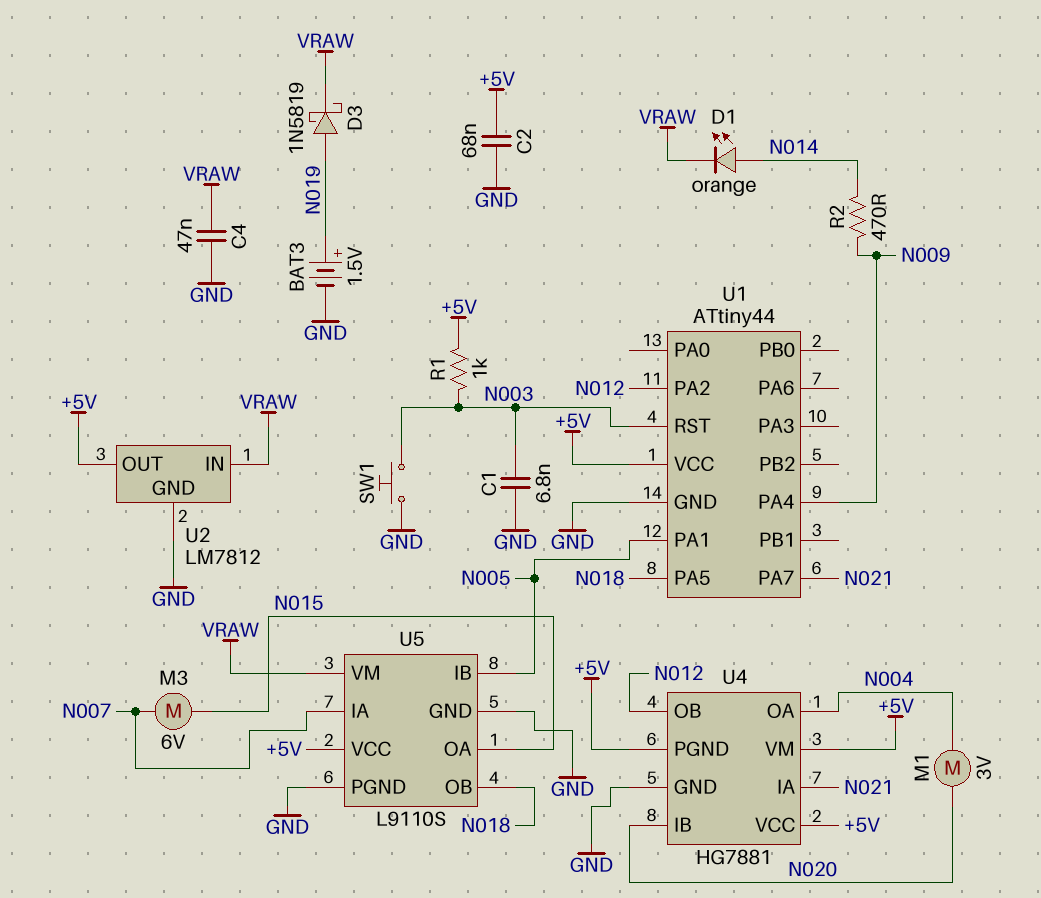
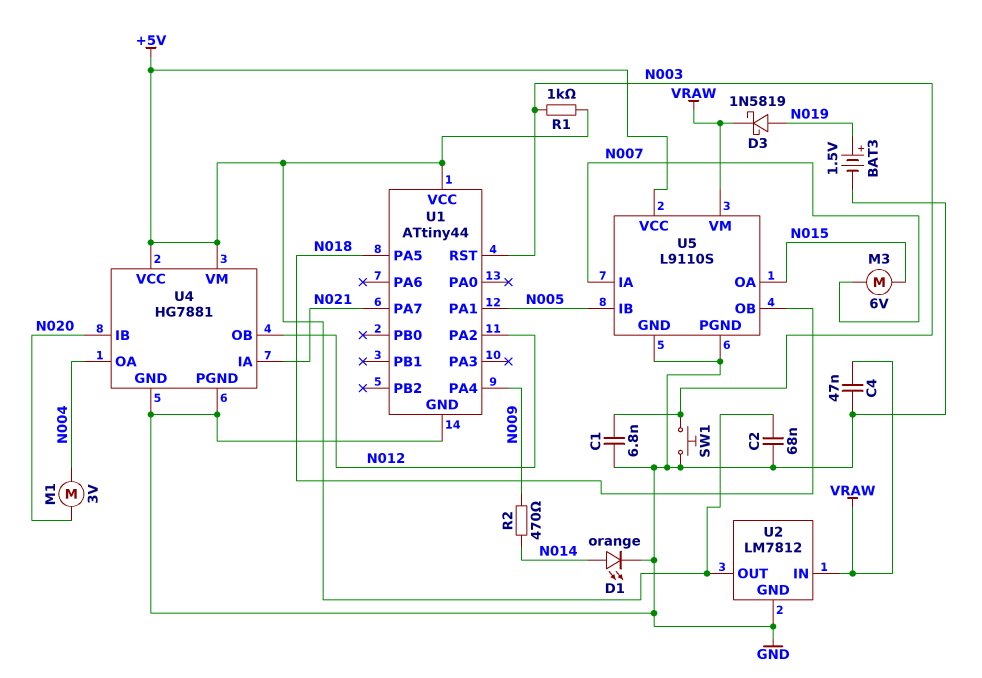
D1: LED orange (A N014, K VRAW) -> LED orange (A N014, K GND)
U4 pin PGND: +5V -> GND

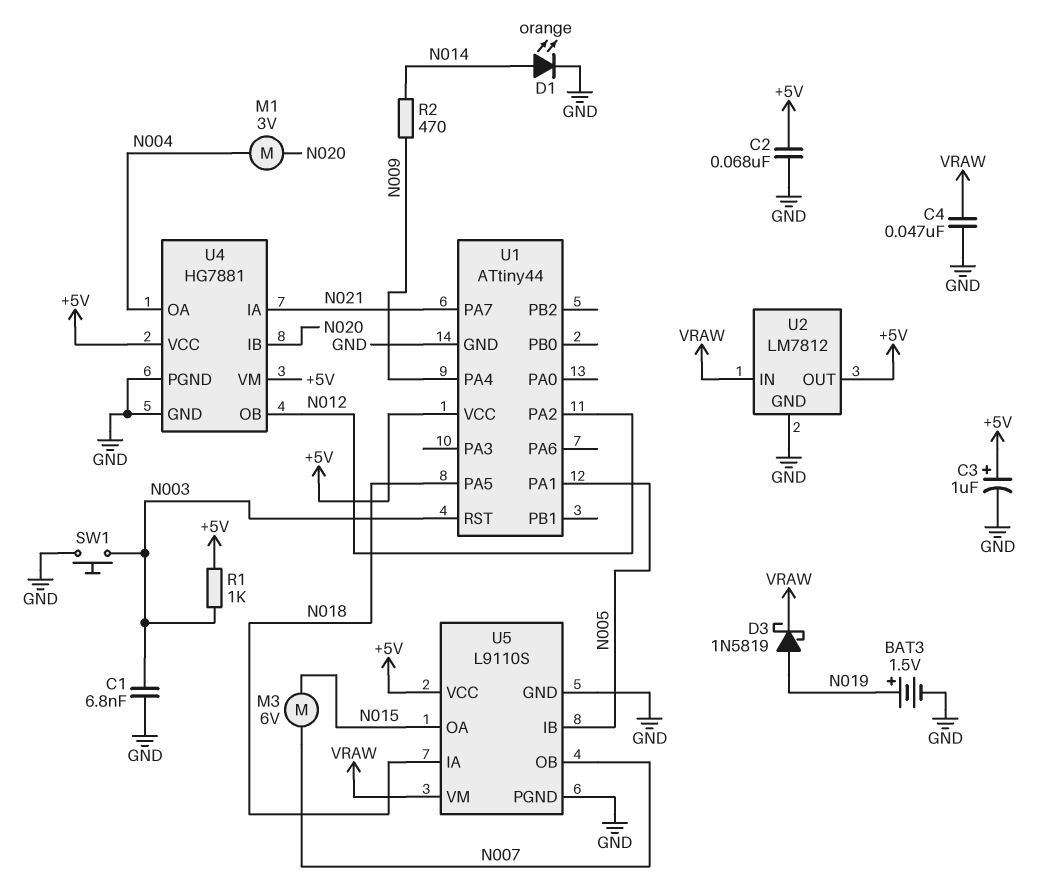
C3: none -> 1uF (plus +5V, minus GND)
U5 pin IA: N007 -> N018
U5 pin OB: N018 -> N007

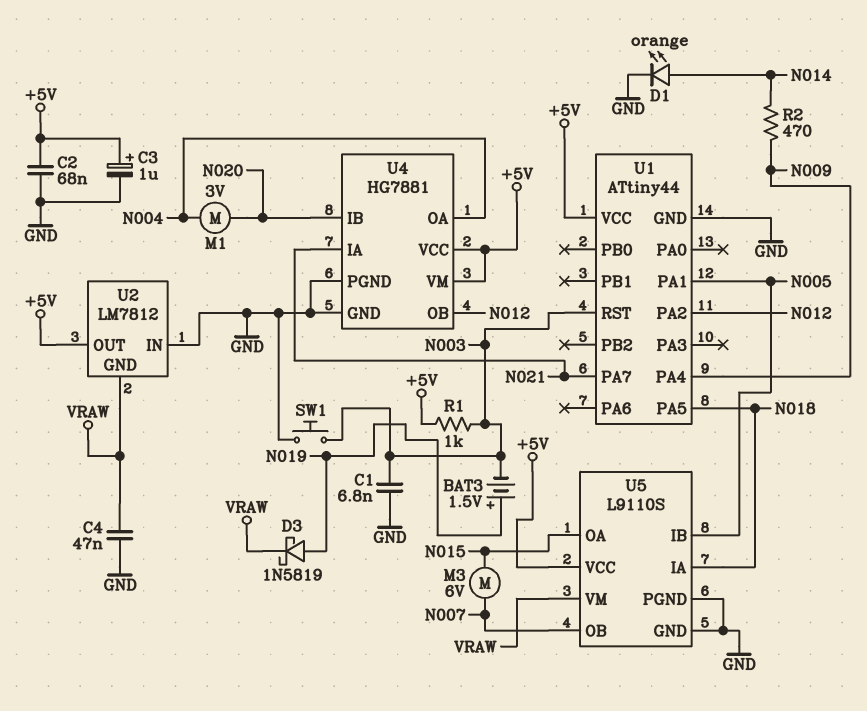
BAT3: 1.5V (plus N019, minus GND) -> 1.5V (plus N019, minus N003)
U2 pin GND: GND -> VRAW
U2 pin IN: VRAW -> GND

